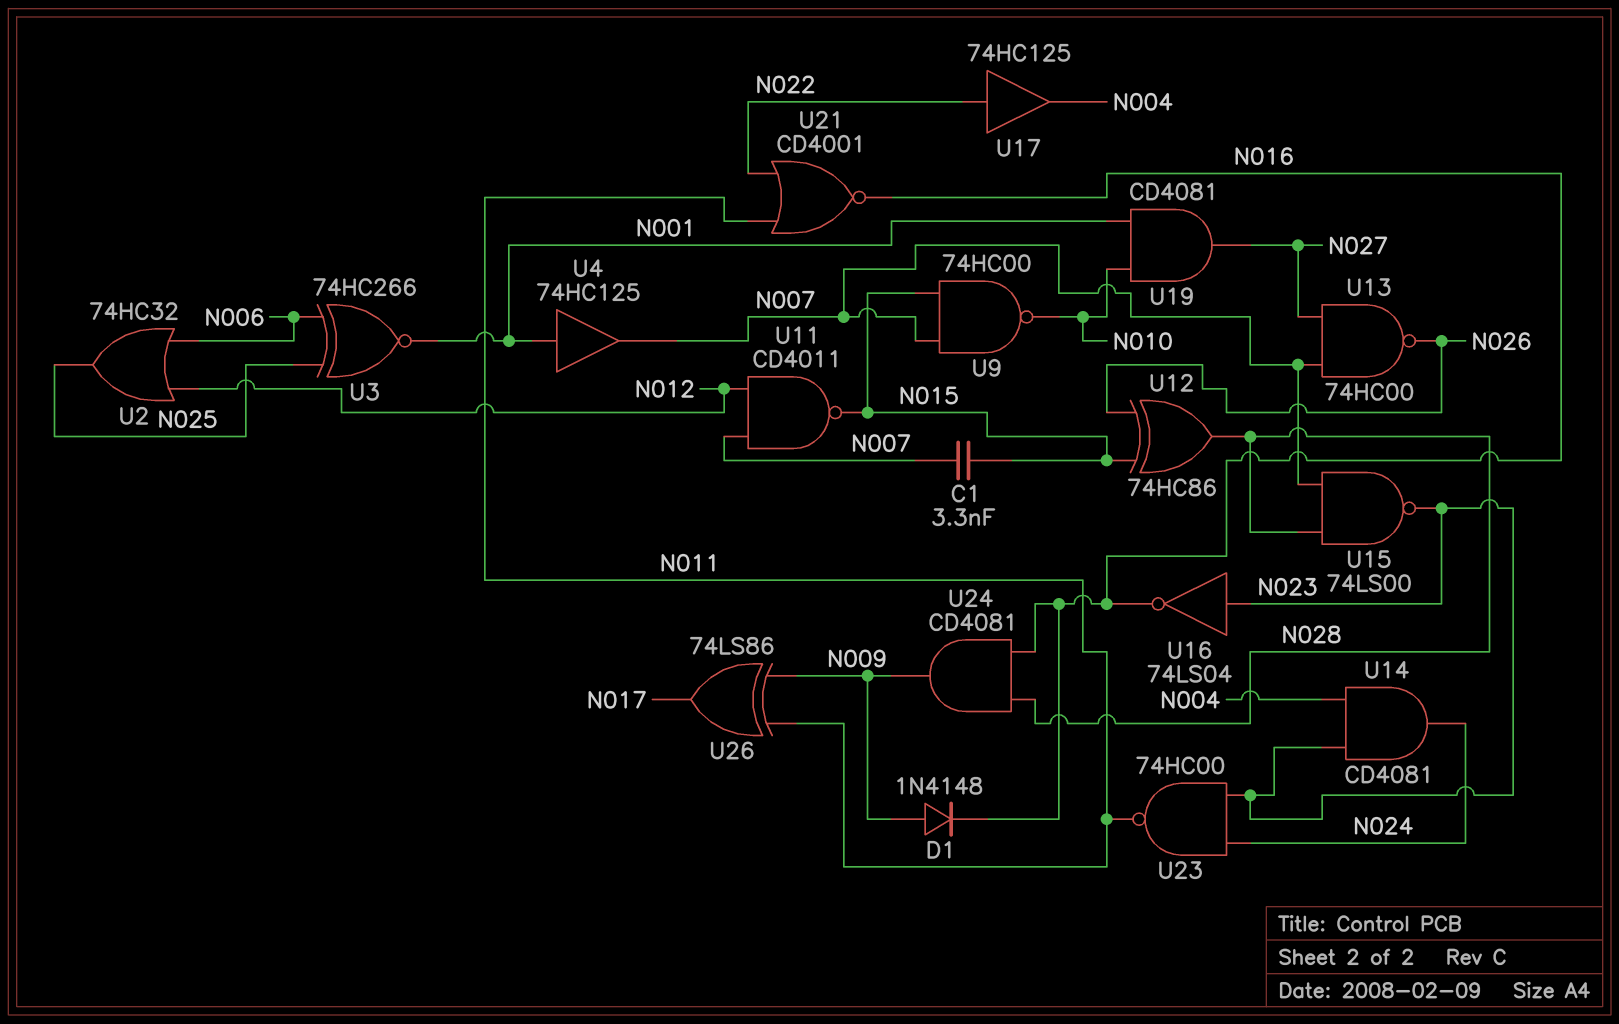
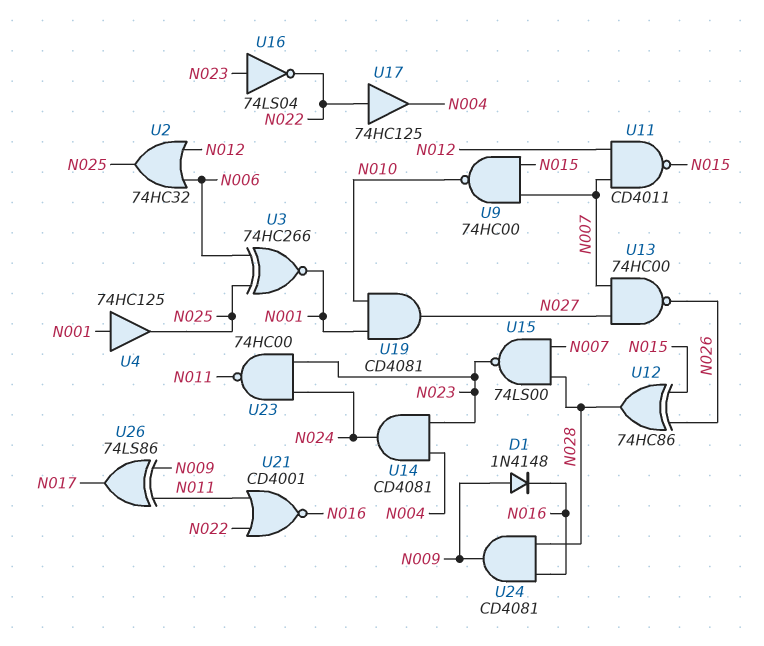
C1: 3.3nF (N007, N015) -> none
U4: buffer 74HC125 (in N001, out N007) -> buffer 74HC125 (in N001, out N025)
U16: NOT 74LS04 (in N023, out N016) -> NOT 74LS04 (in N023, out N022)

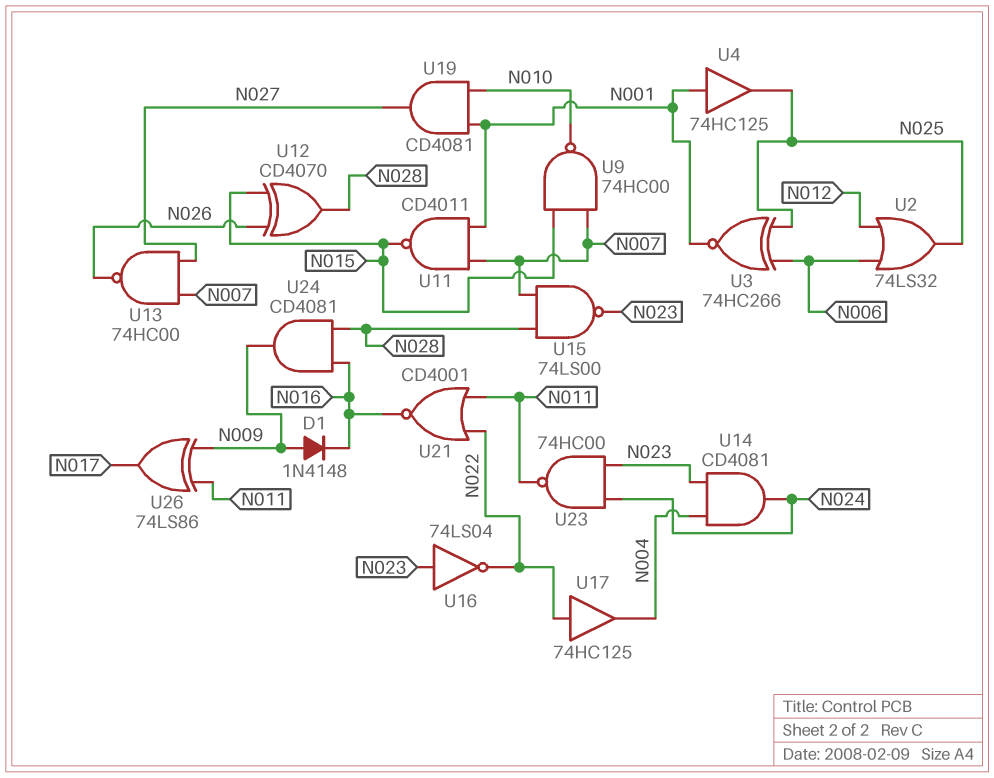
U2: OR 74HC32 (in N006, in N012, out N025) -> OR 74LS32 (in N006, in N012, out N025)
U11: NAND CD4011 (in N007, in N012, out N015) -> NAND CD4011 (in N001, in N007, out N015)
U12: XOR 74HC86 (in N015, in N026, out N028) -> XOR CD4070 (in N015, in N026, out N028)

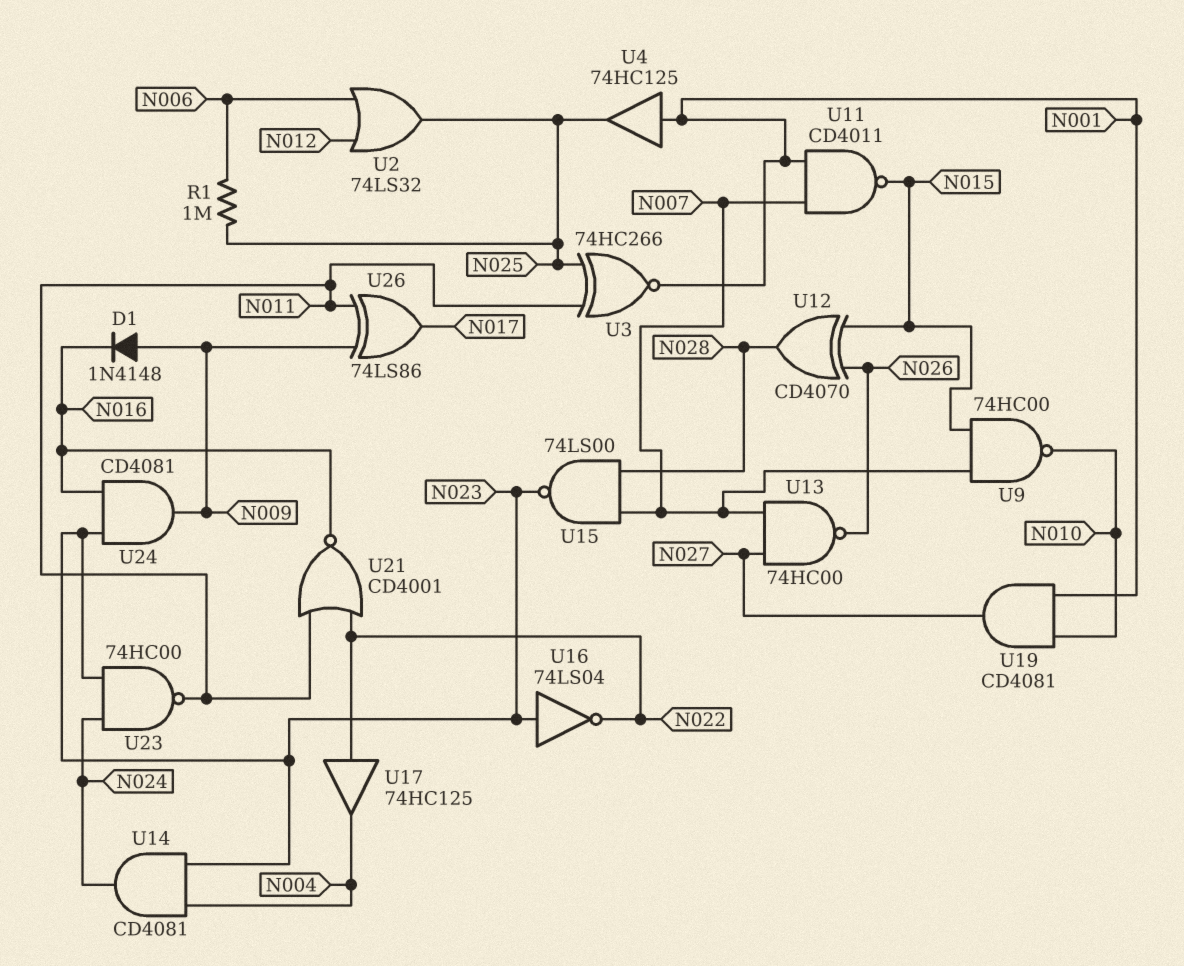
R1: none -> 1M (N006, N025)
U3: XNOR 74HC266 (in N006, in N025, out N001) -> XNOR 74HC266 (in N011, in N025, out N001)
U24: AND CD4081 (in N016, in N028, out N009) -> AND CD4081 (in N016, in N023, out N009)

